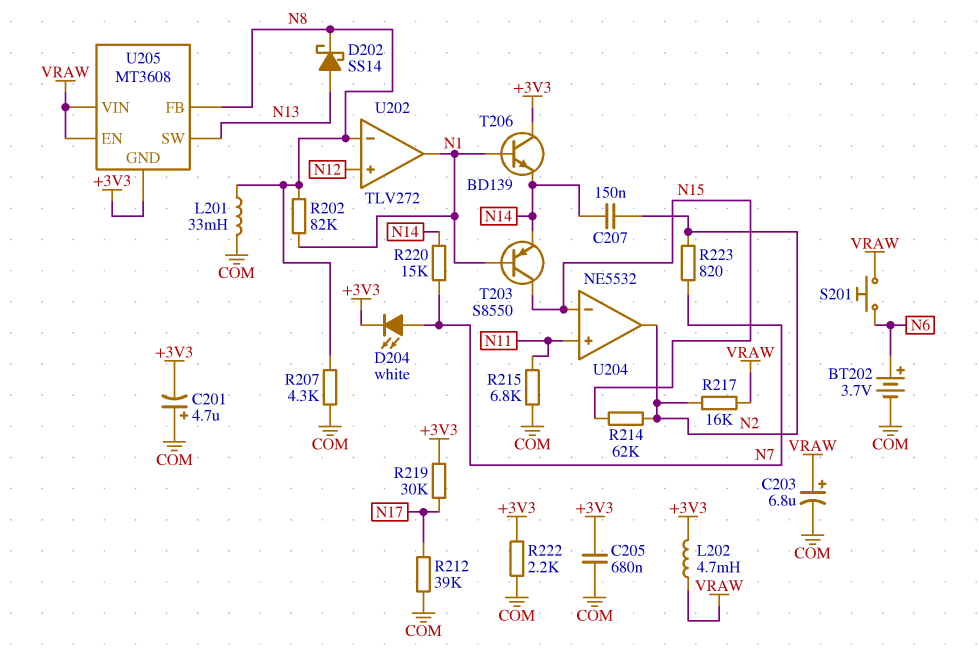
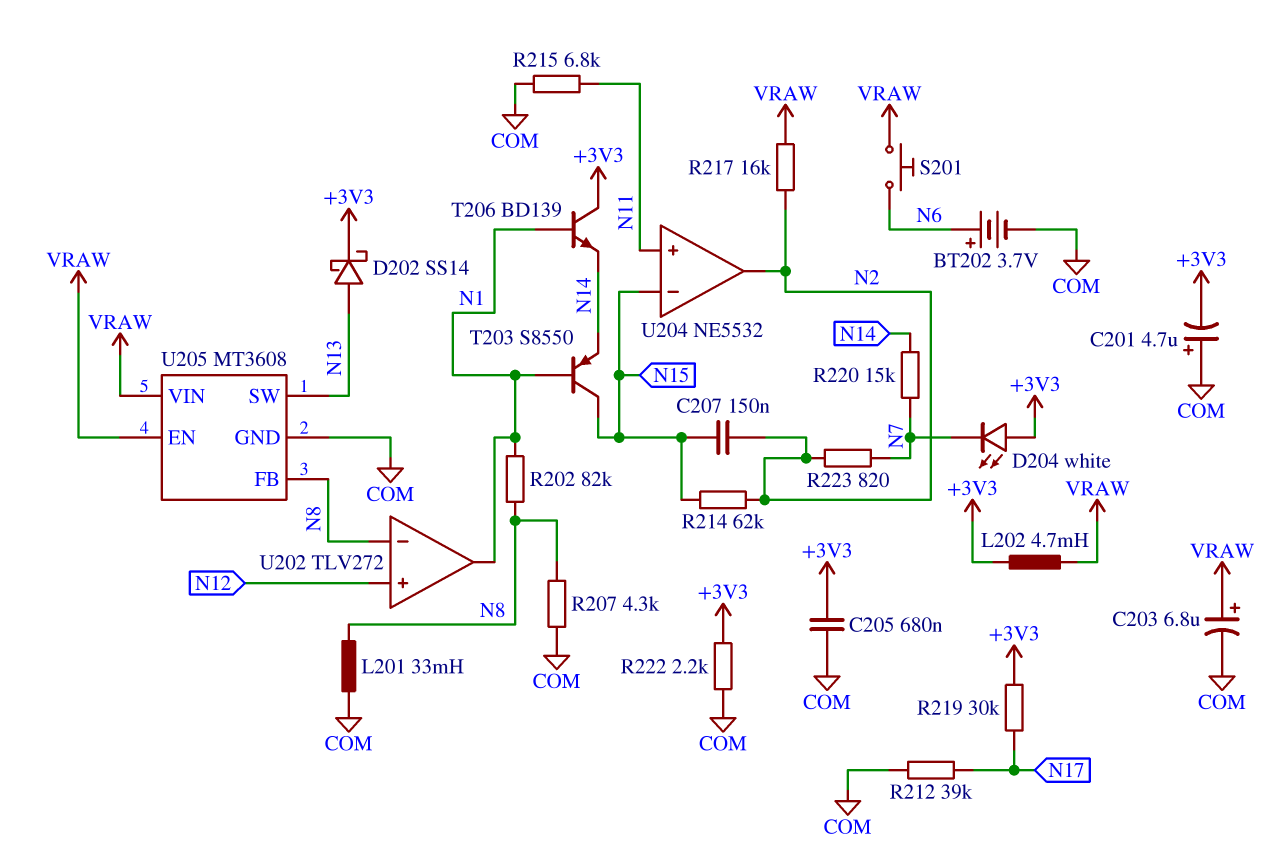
C207: 150nF (N2, N14) -> 150nF (N2, N15)
D202: schottky SS14 (A N13, K N8) -> schottky SS14 (A N13, K +3V3)
D204: LED white (A N7, K +3V3) -> LED white (A +3V3, K N7)
U205 pin GND: +3V3 -> COM

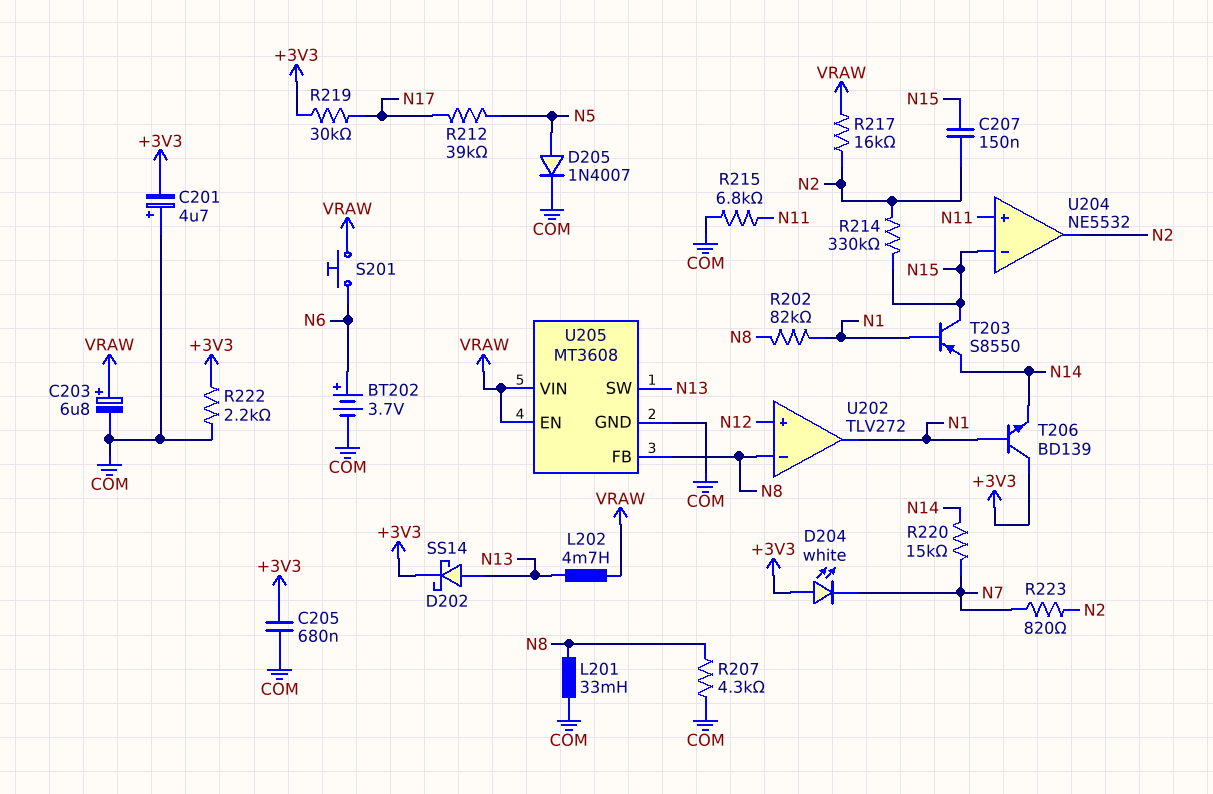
D205: none -> diode 1N4007 (A N5, K COM)
L202: 4.7mH (+3V3, VRAW) -> 4.7mH (N13, VRAW)
R212: 39k (COM, N17) -> 39k (N5, N17)
R214: 62k (N2, N15) -> 330k (N2, N15)

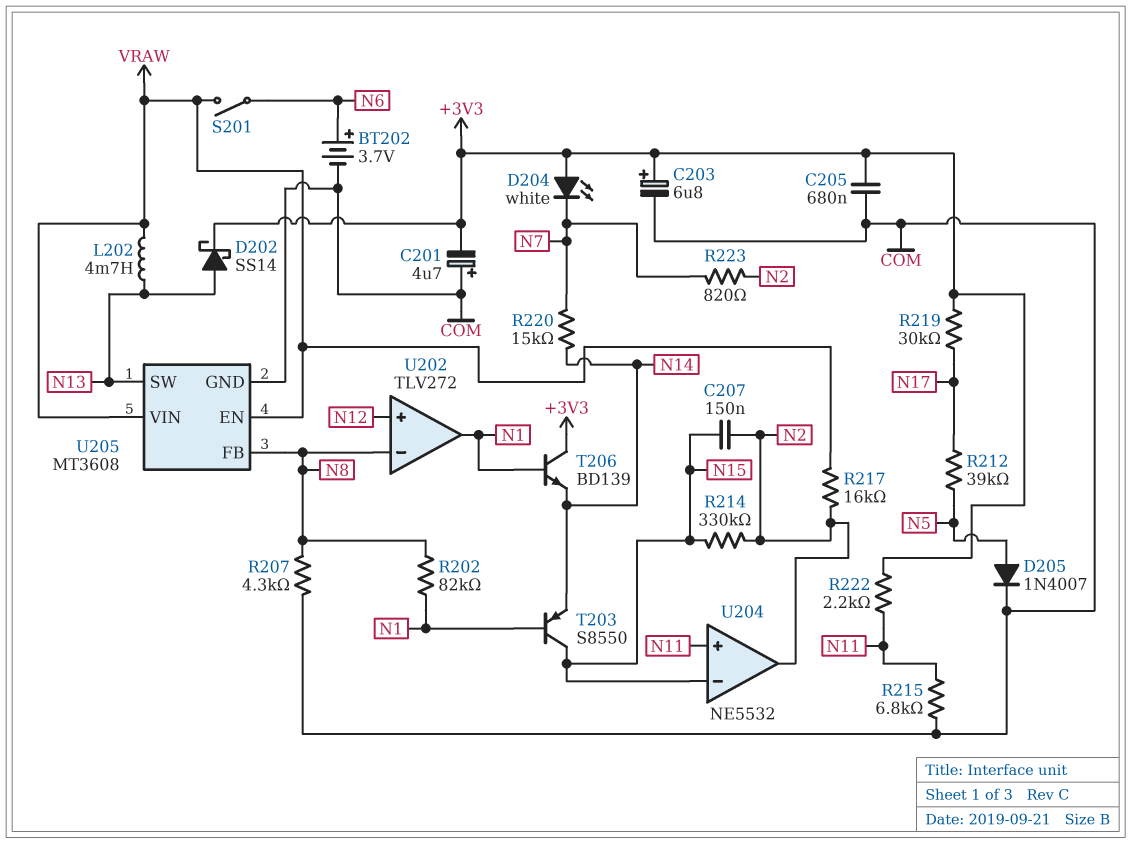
C203: 6.8uF (plus VRAW, minus COM) -> 6.8uF (plus +3V3, minus COM)
L201: 33mH (COM, N8) -> none
R222: 2.2k (+3V3, COM) -> 2.2k (+3V3, N11)
S201: button (N6, VRAW) -> switch (N6, VRAW)

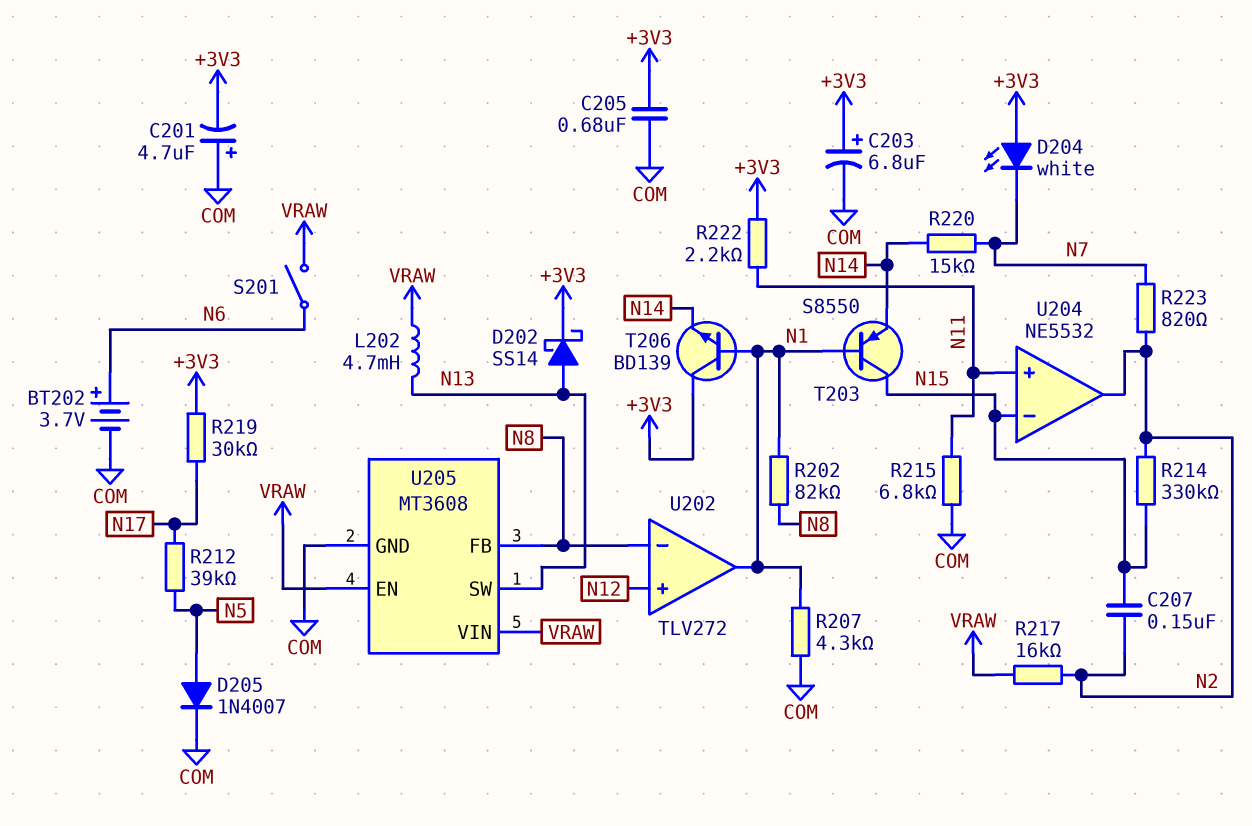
R207: 4.3k (COM, N8) -> 4.3k (COM, N1)

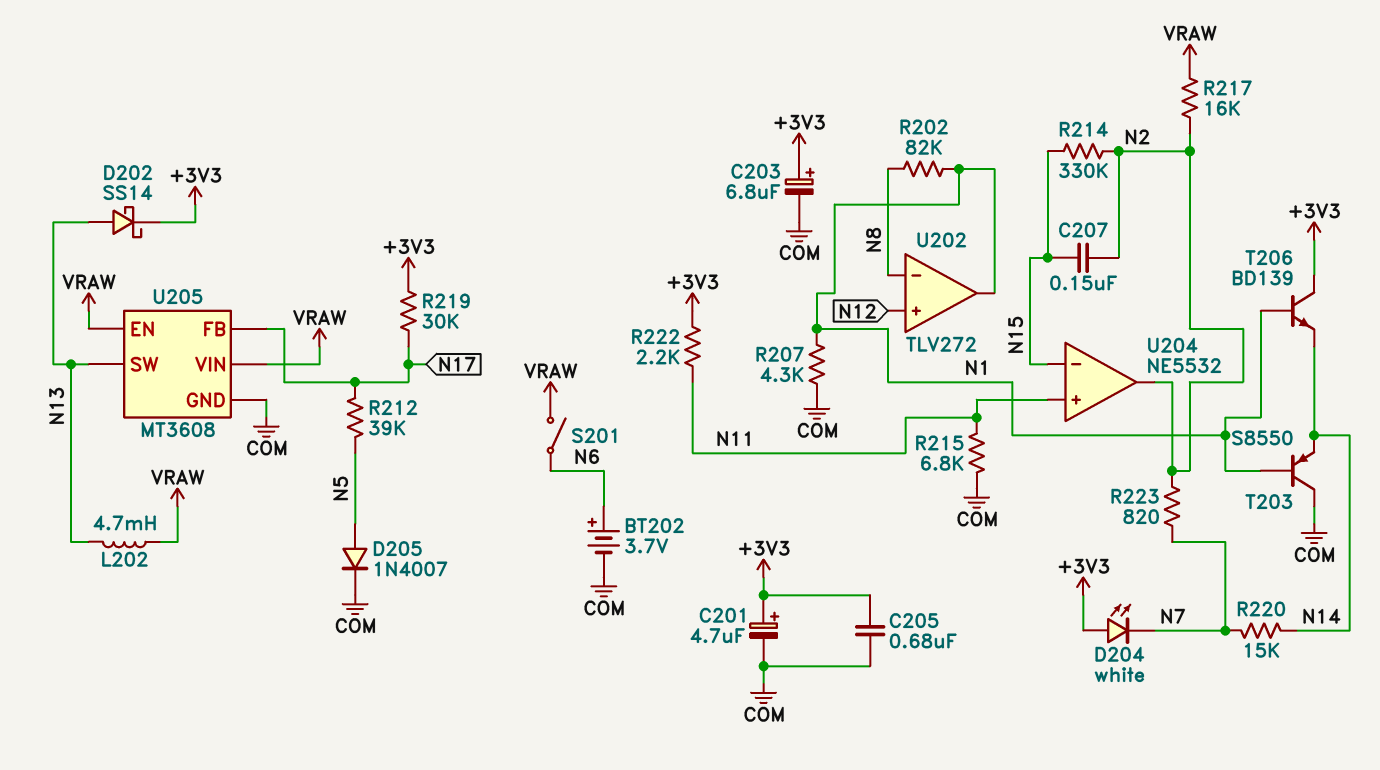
C201: 4.7uF (plus COM, minus +3V3) -> 4.7uF (plus +3V3, minus COM)
T203: PNP S8550 (B N1, C N15, E N14) -> PNP S8550 (B N1, C COM, E N14)
U205 pin FB: N8 -> N17

